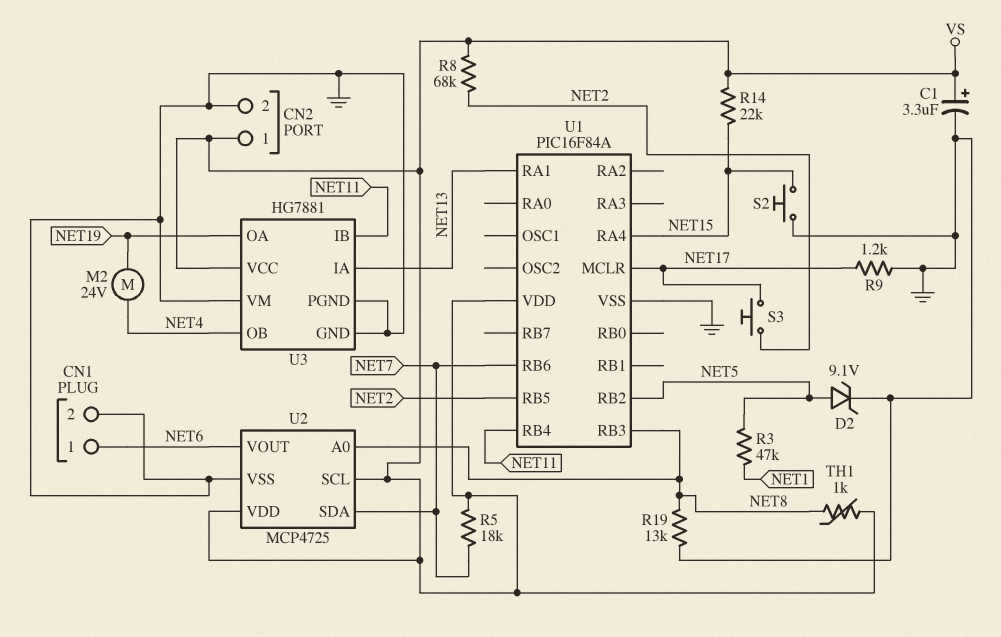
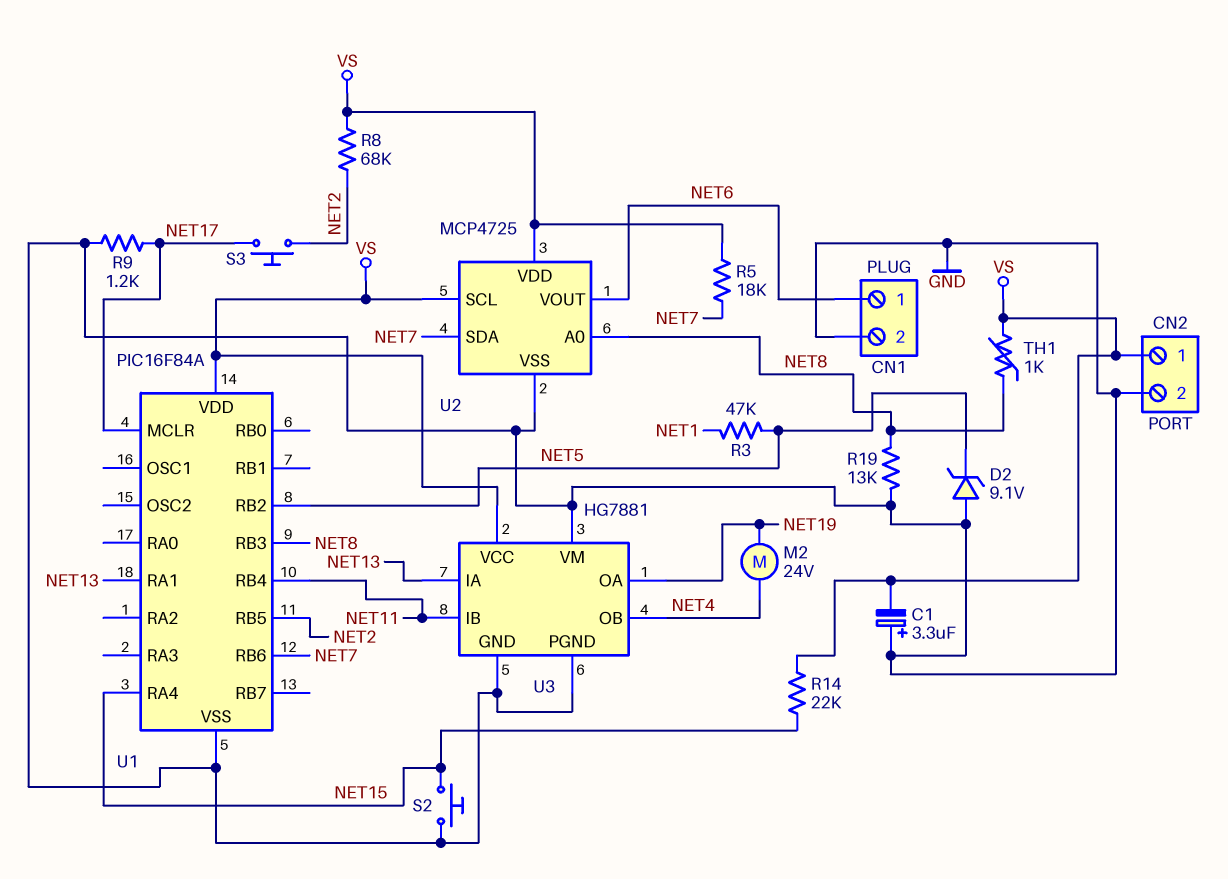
C1: 3.3uF (plus VS, minus GND) -> 3.3uF (plus GND, minus VS)
D2: zener 9.1V (A NET5, K GND) -> zener 9.1V (A GND, K NET5)

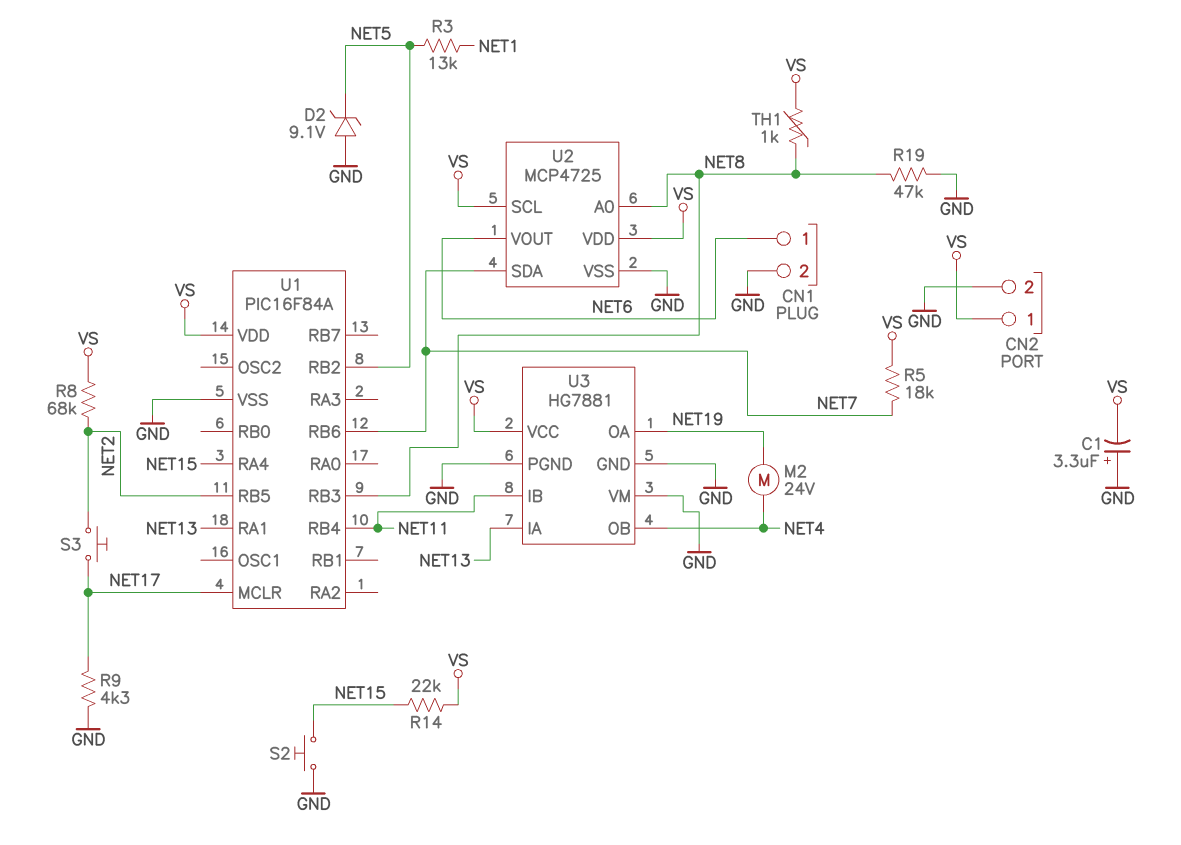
R3: 47k (NET1, NET5) -> 13k (NET1, NET5)
R9: 1.2k (GND, NET17) -> 4.3k (GND, NET17)
R19: 13k (GND, NET8) -> 47k (GND, NET8)

